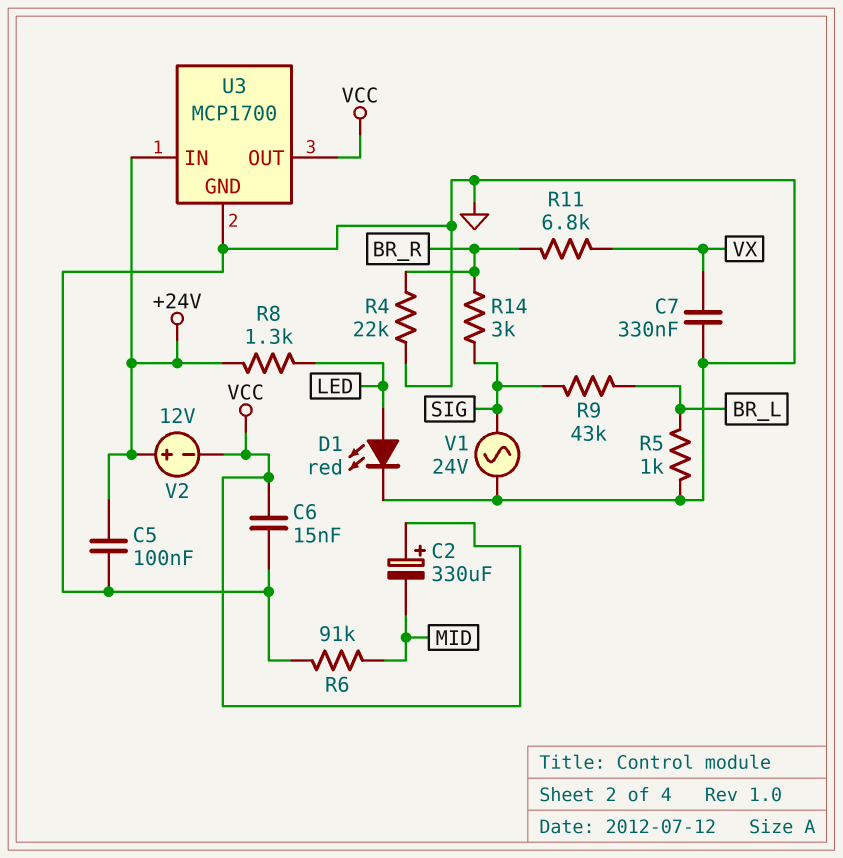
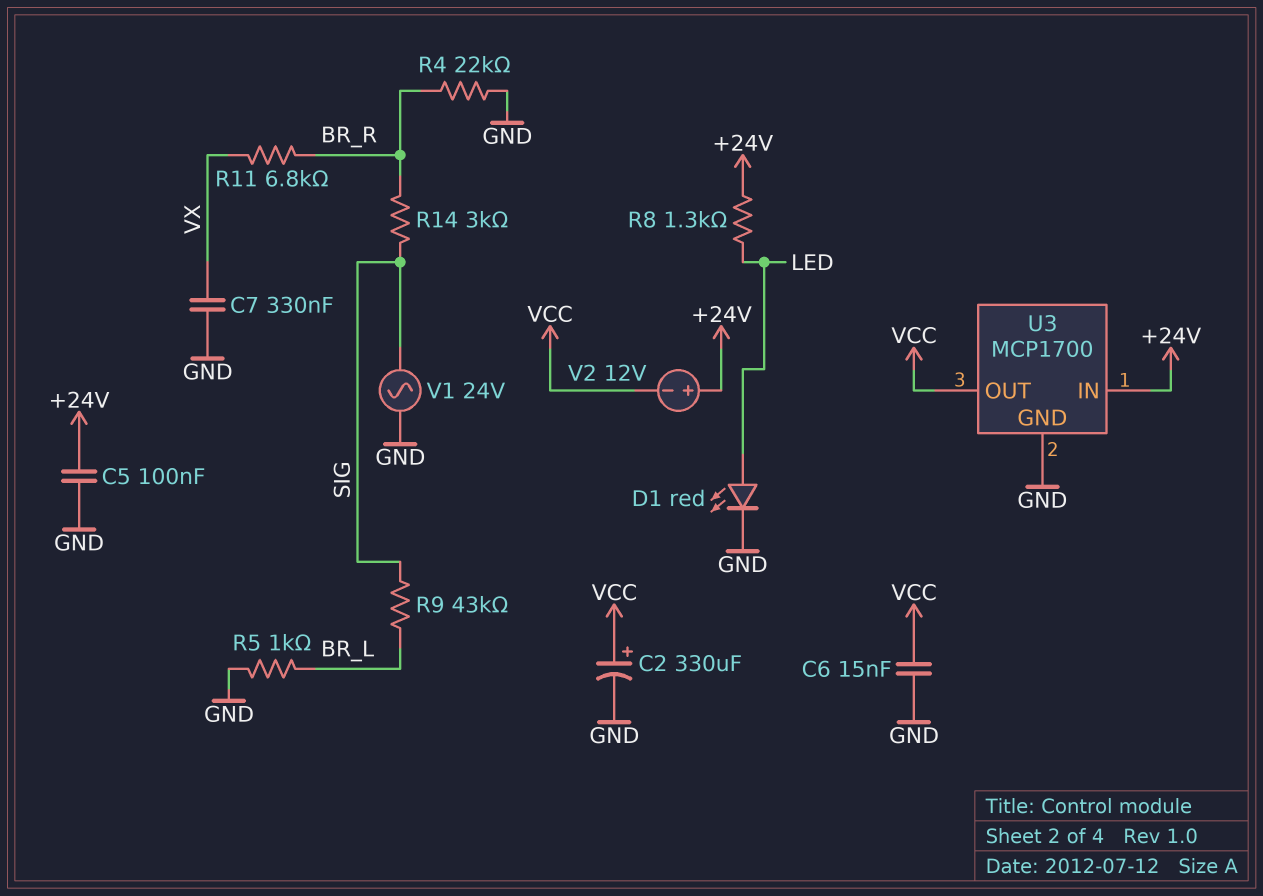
C2: 330uF (plus VCC, minus MID) -> 330uF (plus VCC, minus GND)
R6: 91k (GND, MID) -> none

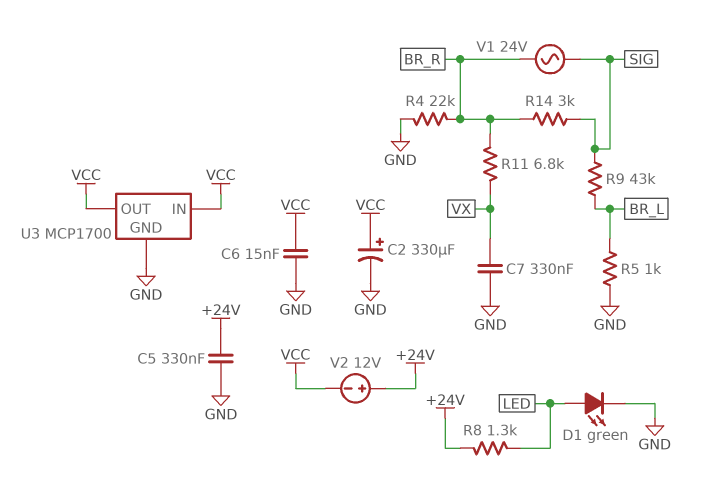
C5: 100nF (+24V, GND) -> 330nF (+24V, GND)
D1: LED red (A LED, K GND) -> LED green (A LED, K GND)
U3 pin IN: +24V -> VCC
V1: AC 24V (GND, SIG) -> AC 24V (BR_R, SIG)

